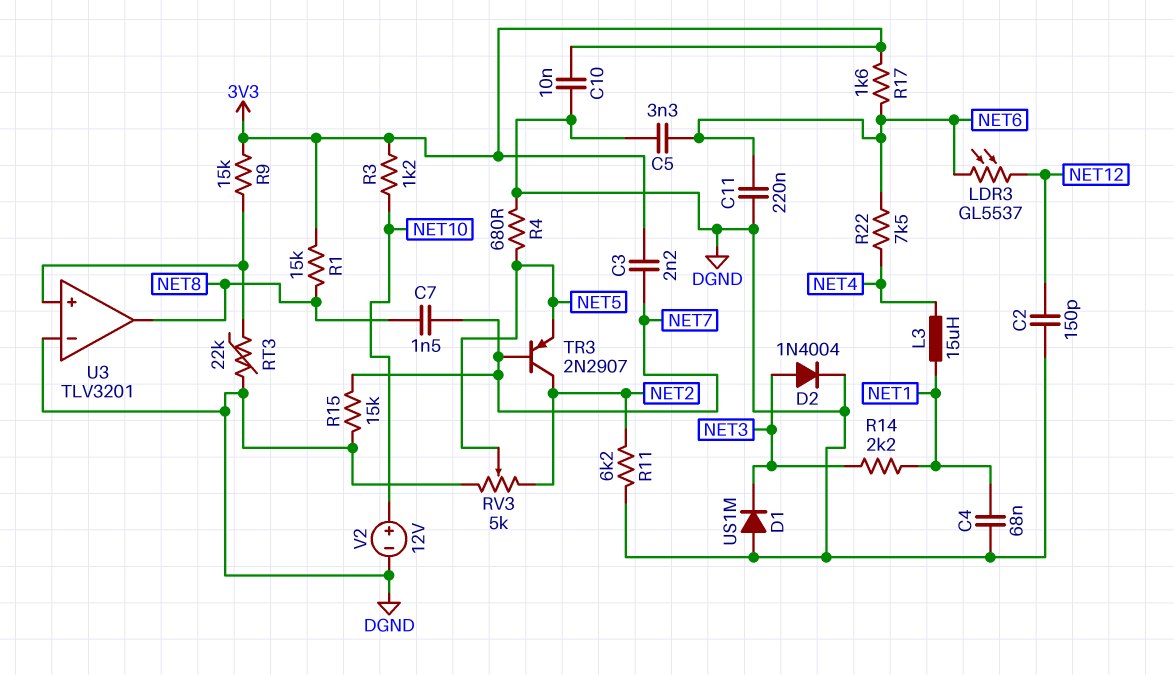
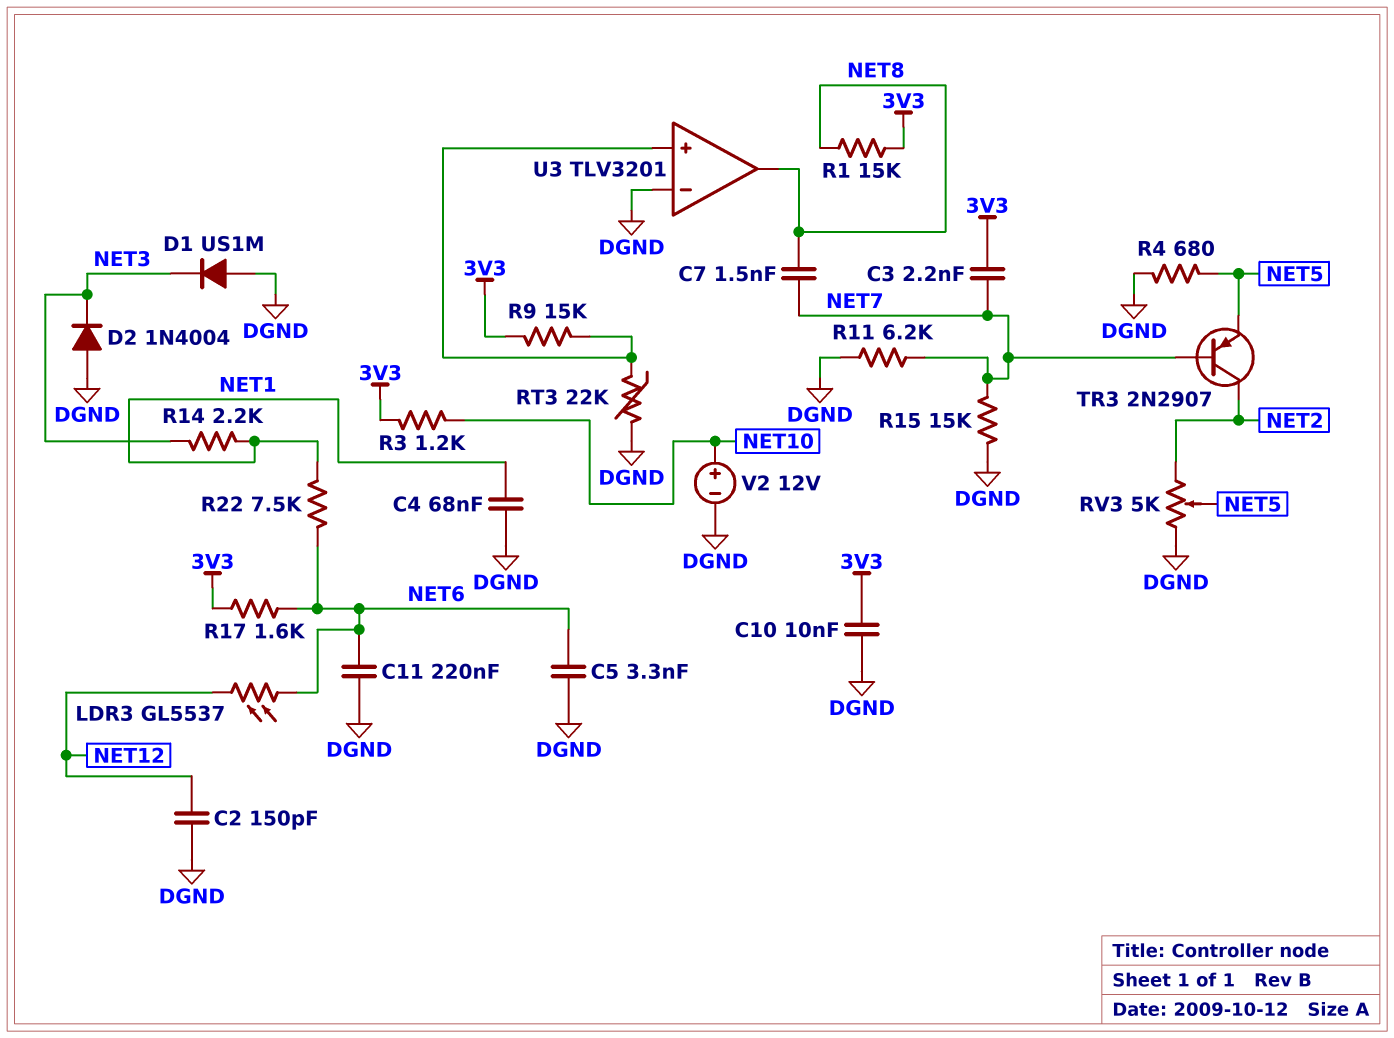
D2: diode 1N4004 (A NET3, K DGND) -> diode 1N4004 (A DGND, K NET3)
L3: 15uH (NET1, NET4) -> none
R11: 6.2k (DGND, NET2) -> 6.2k (DGND, NET7)
R22: 7.5k (NET4, NET6) -> 7.5k (NET1, NET6)

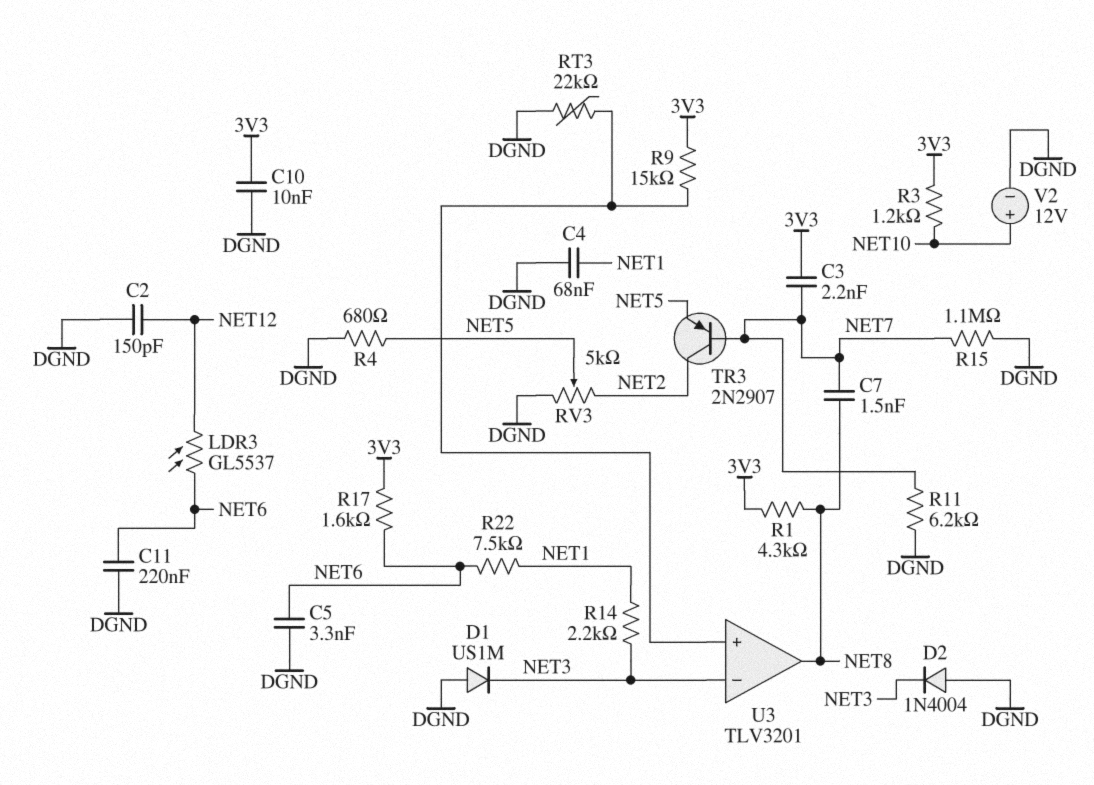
R1: 15k (3V3, NET8) -> 4.3k (3V3, NET8)
R15: 15k (DGND, NET7) -> 1.1M (DGND, NET7)
U3 pin in-: DGND -> NET3

